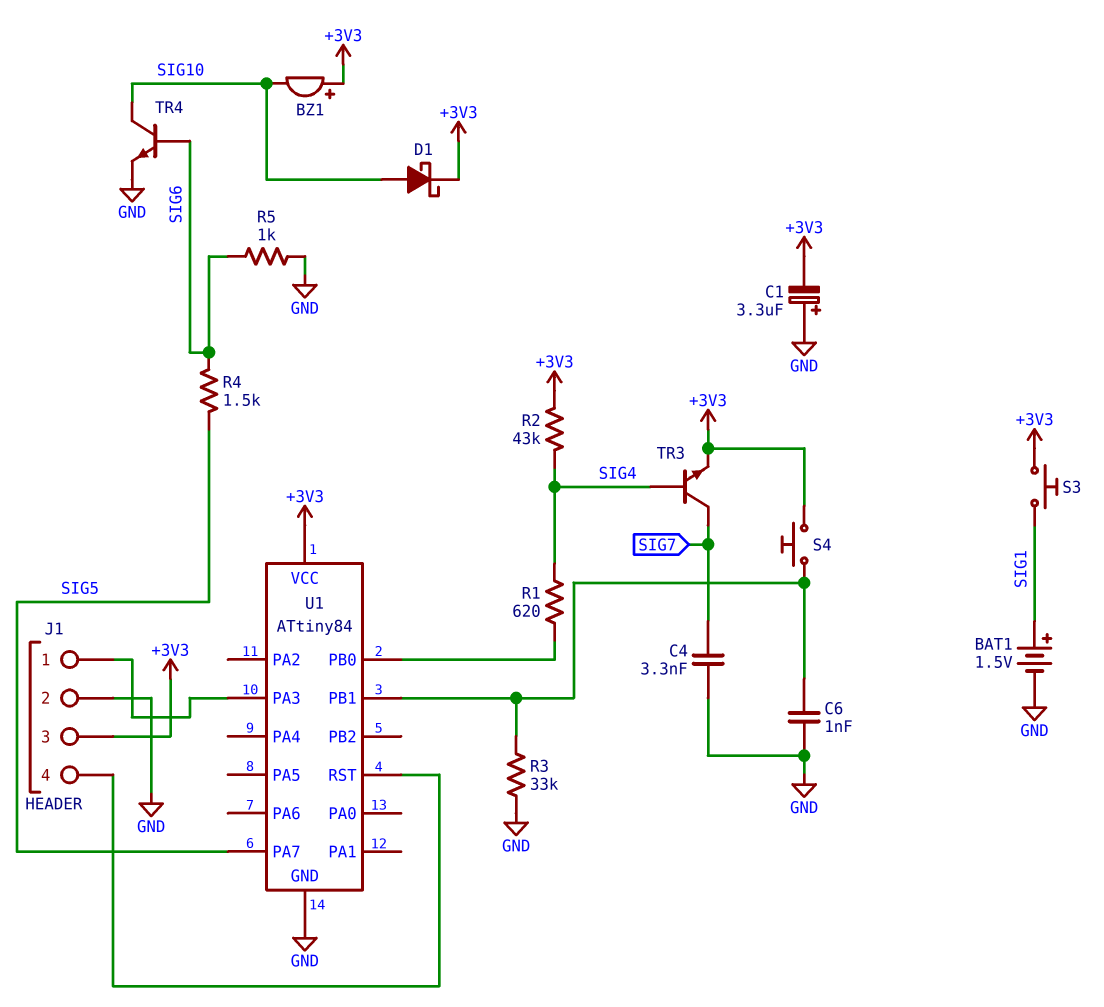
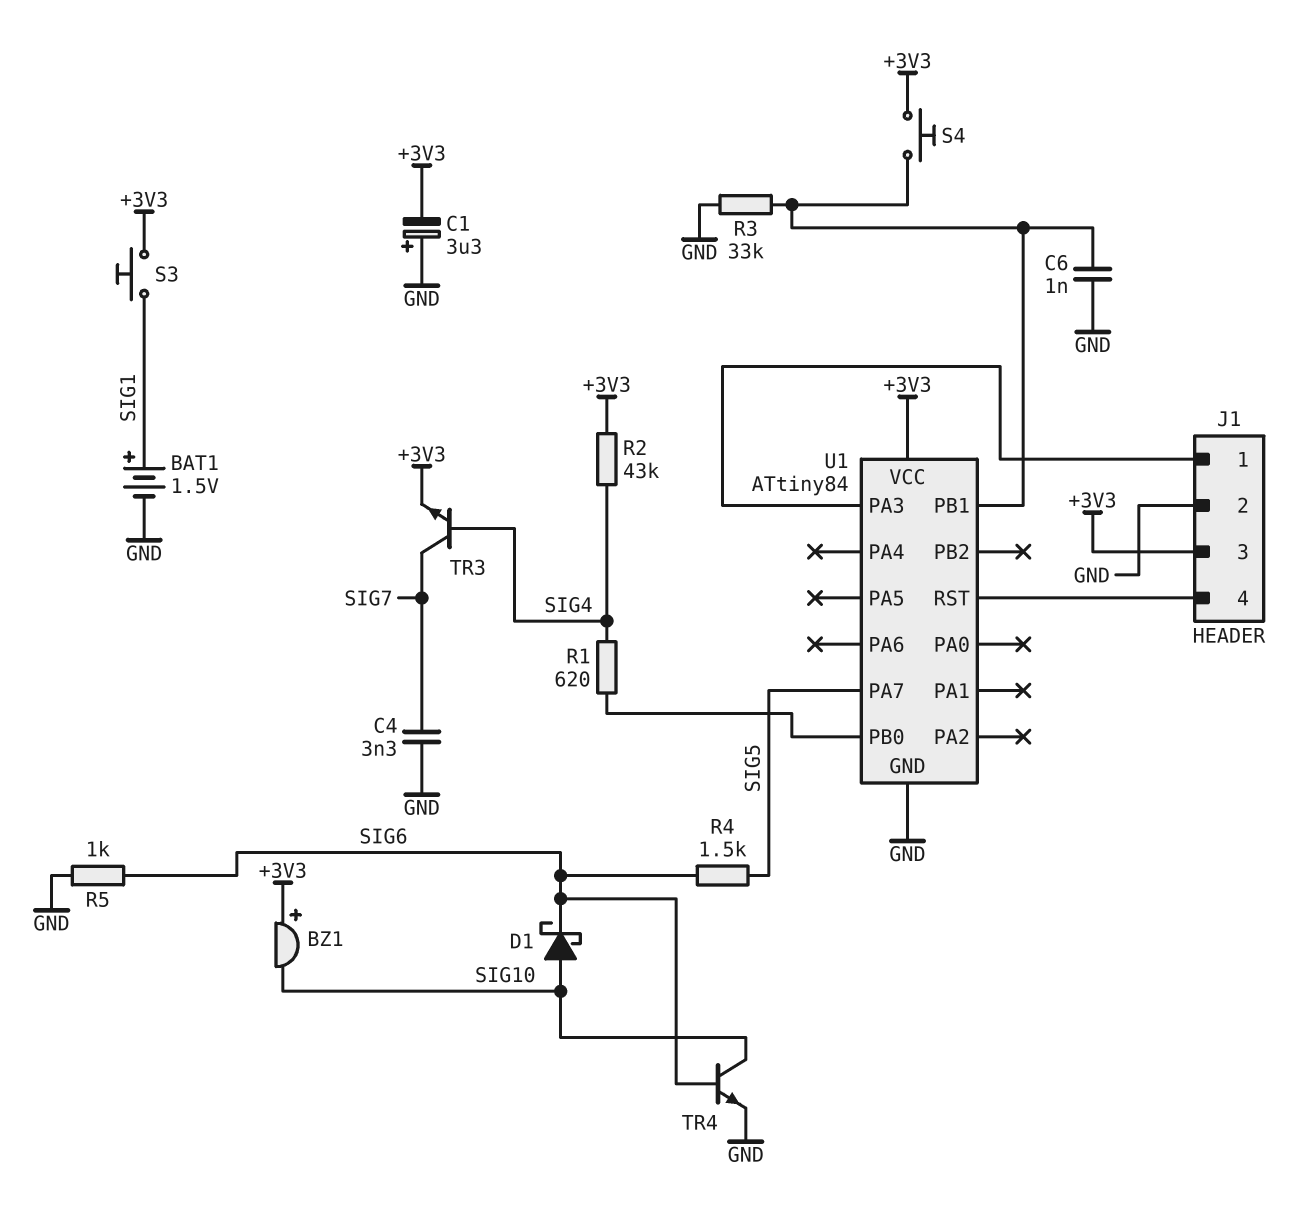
D1: schottky (A SIG10, K +3V3) -> schottky (A SIG10, K SIG6)

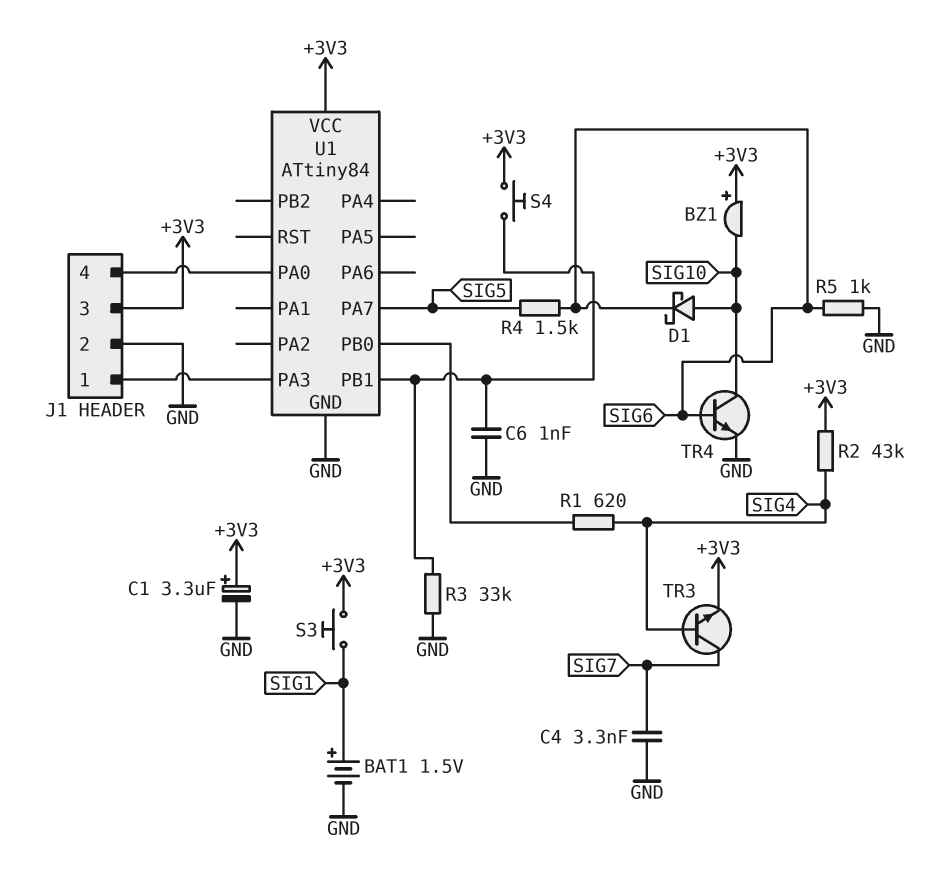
C1: 3.3uF (plus GND, minus +3V3) -> 3.3uF (plus +3V3, minus GND)
U1 pin PA0: none -> J1/4
U1 pin RST: J1/4 -> none

